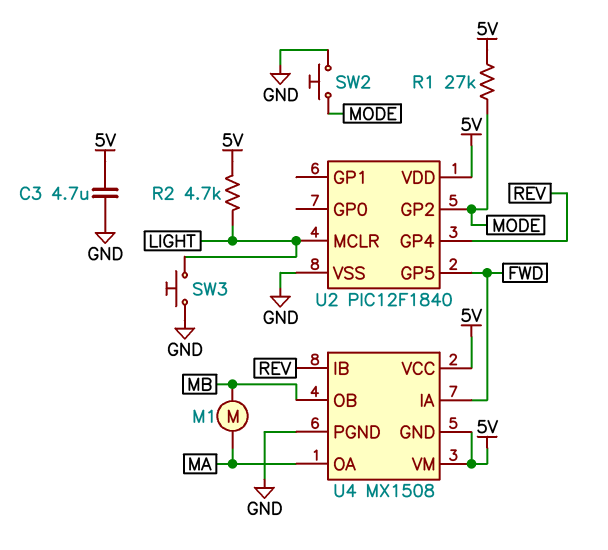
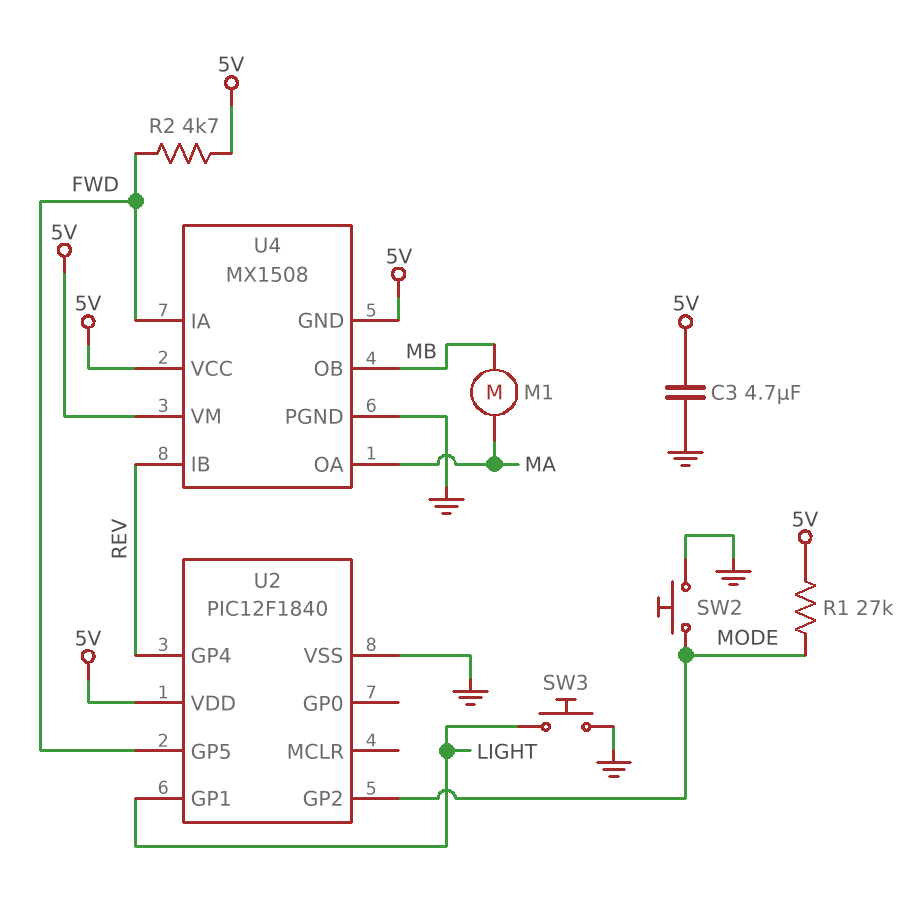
R2: 4.7k (5V, LIGHT) -> 4.7k (5V, FWD)
U2 pin GP1: none -> LIGHT
U2 pin MCLR: LIGHT -> none

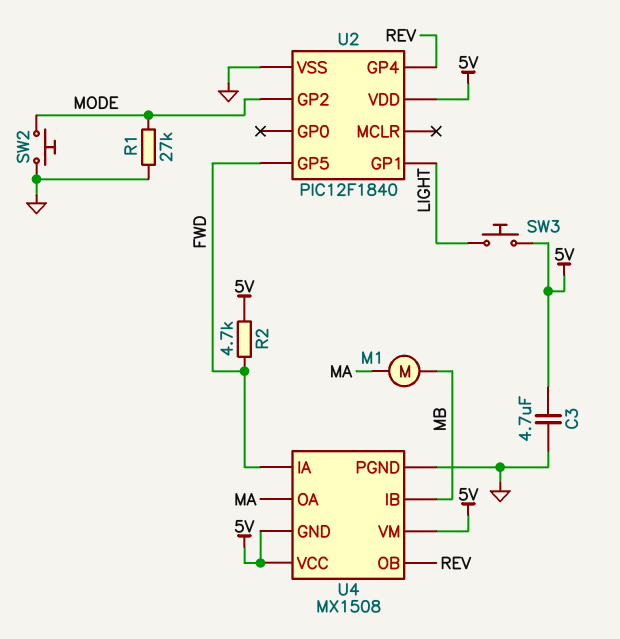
R1: 27k (5V, MODE) -> 27k (GND, MODE)
SW3: button (GND, LIGHT) -> button (5V, LIGHT)
U4 pin IB: REV -> MB
U4 pin OB: MB -> REV

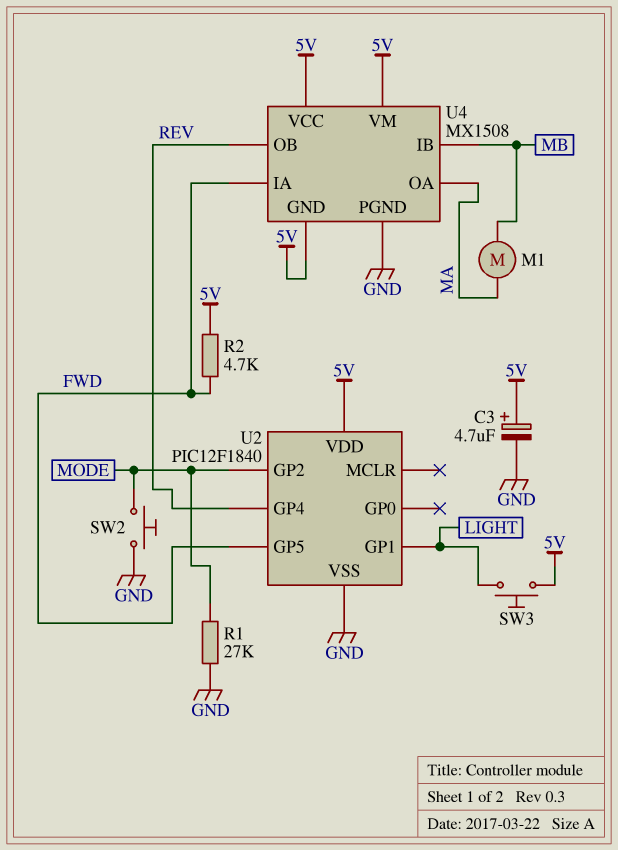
C3: 4.7uF (5V, GND) -> 4.7uF (plus 5V, minus GND)

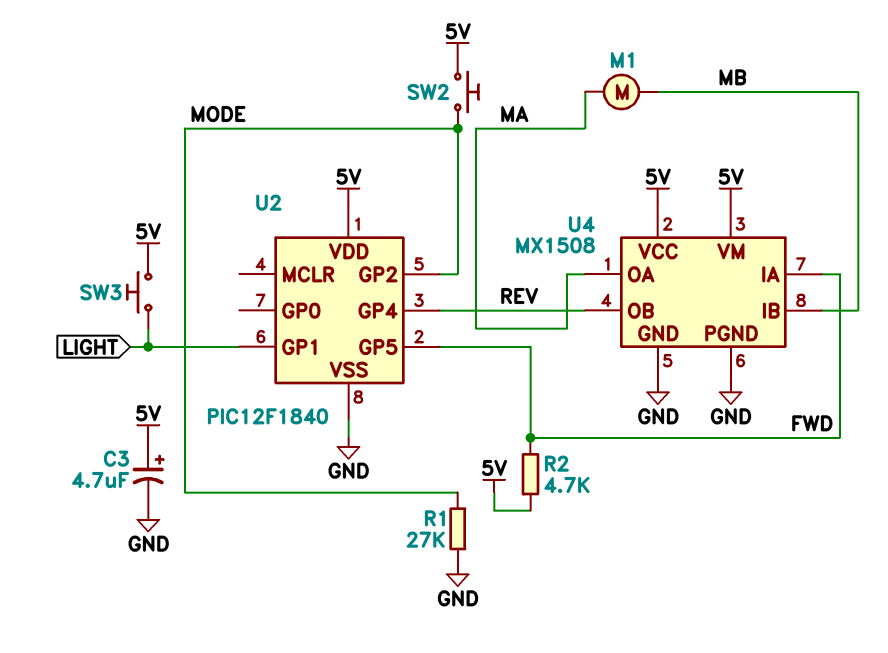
SW2: button (GND, MODE) -> button (5V, MODE)
U4 pin GND: 5V -> GND

